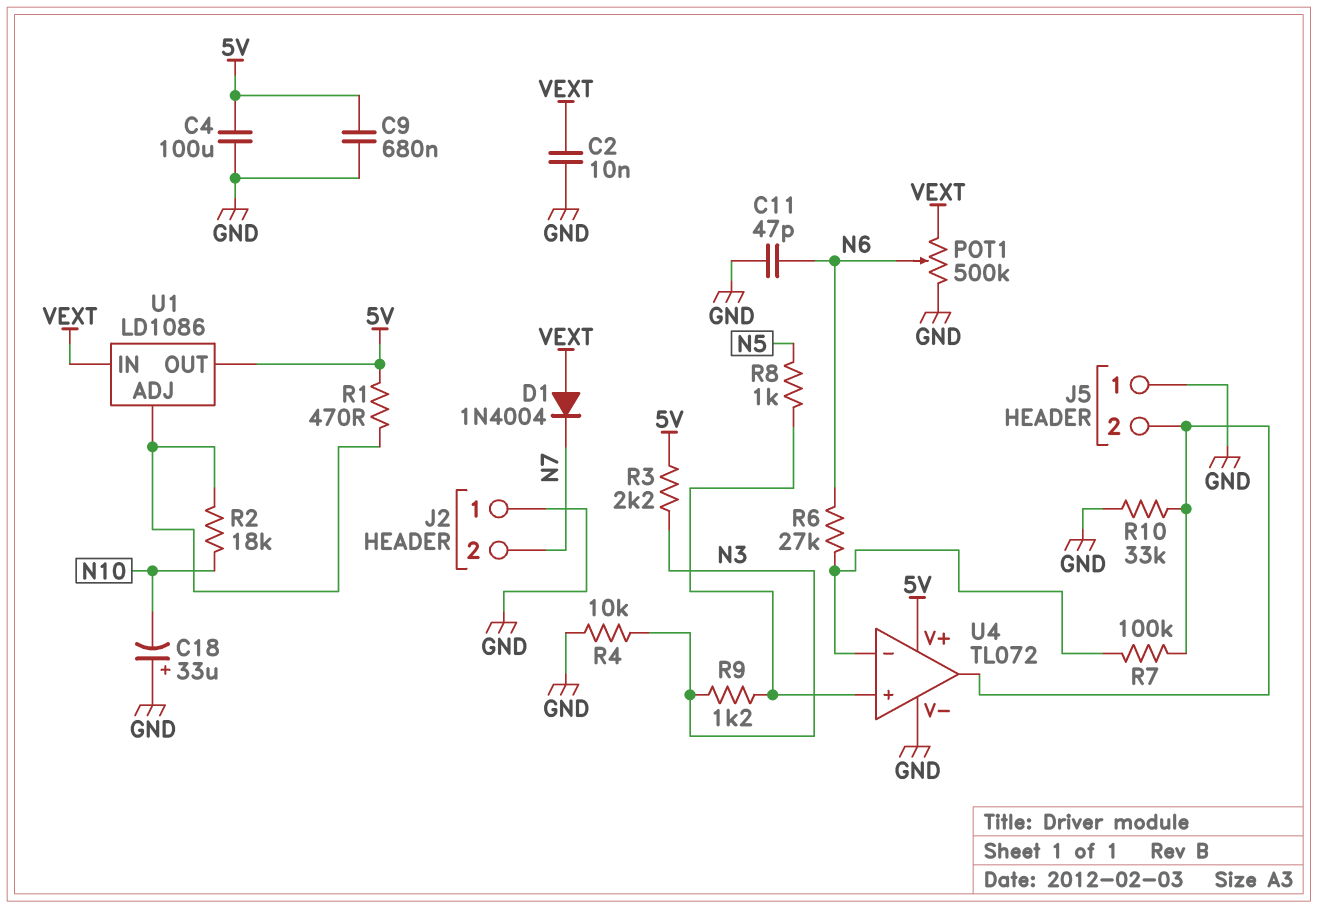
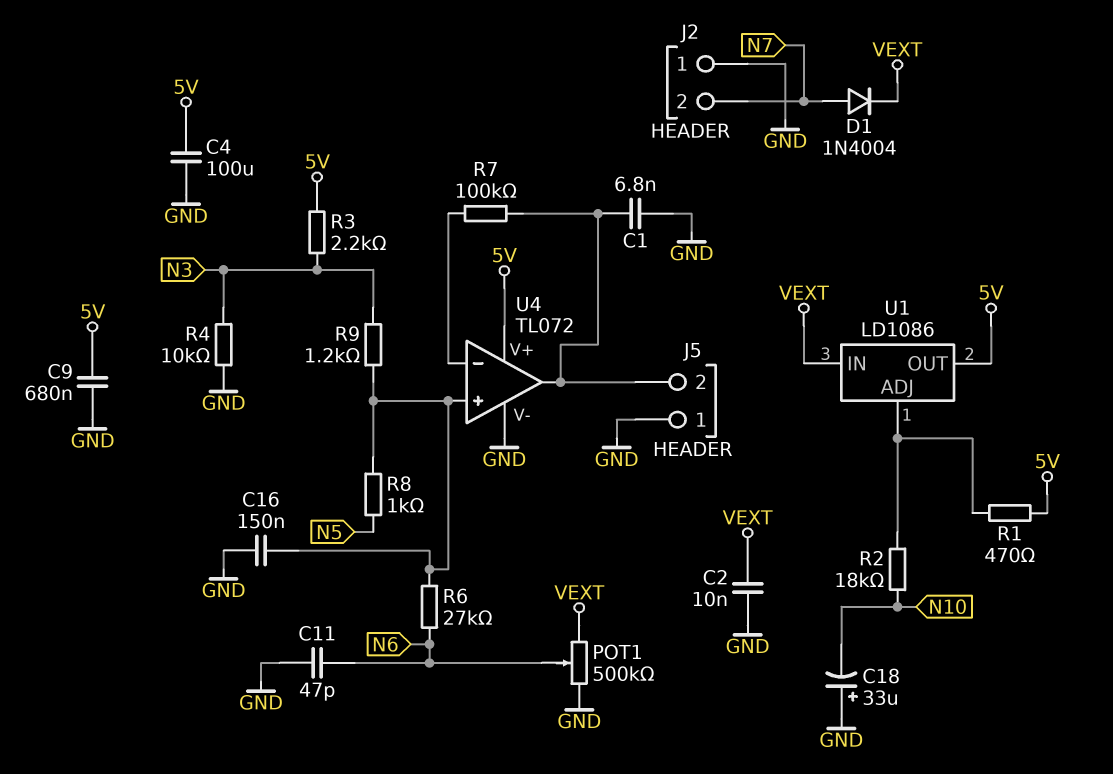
C1: none -> 6.8nF (GND, J5/2)
C16: none -> 150nF (GND, U4/in+)
D1: diode 1N4004 (A VEXT, K N7) -> diode 1N4004 (A N7, K VEXT)
R6: 27k (N6, U4/in-) -> 27k (N6, U4/in+)
R10: 33k (GND, J5/2) -> none

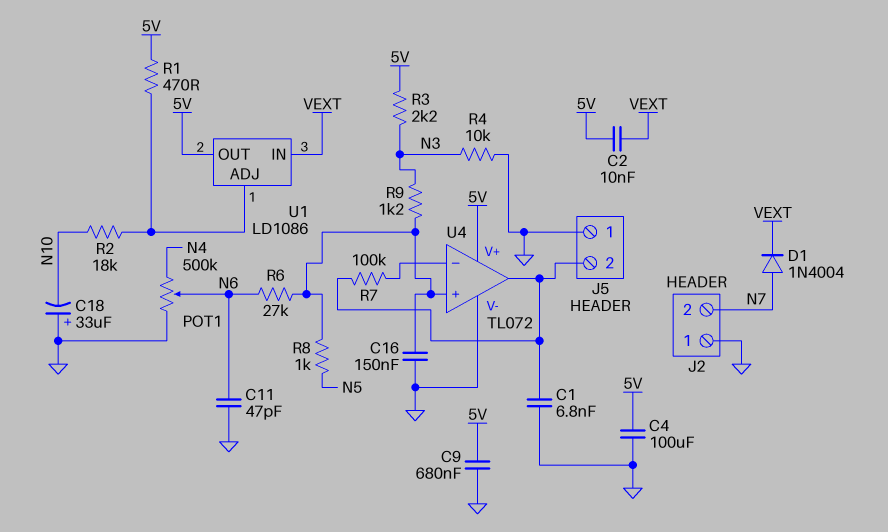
C2: 10nF (GND, VEXT) -> 10nF (5V, VEXT)
POT1: 500k (GND, VEXT, wiper N6) -> 500k (GND, N4, wiper N6)

